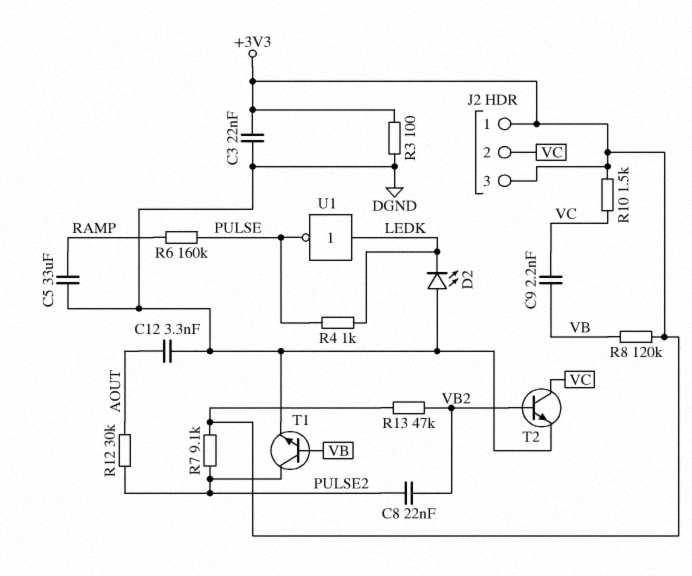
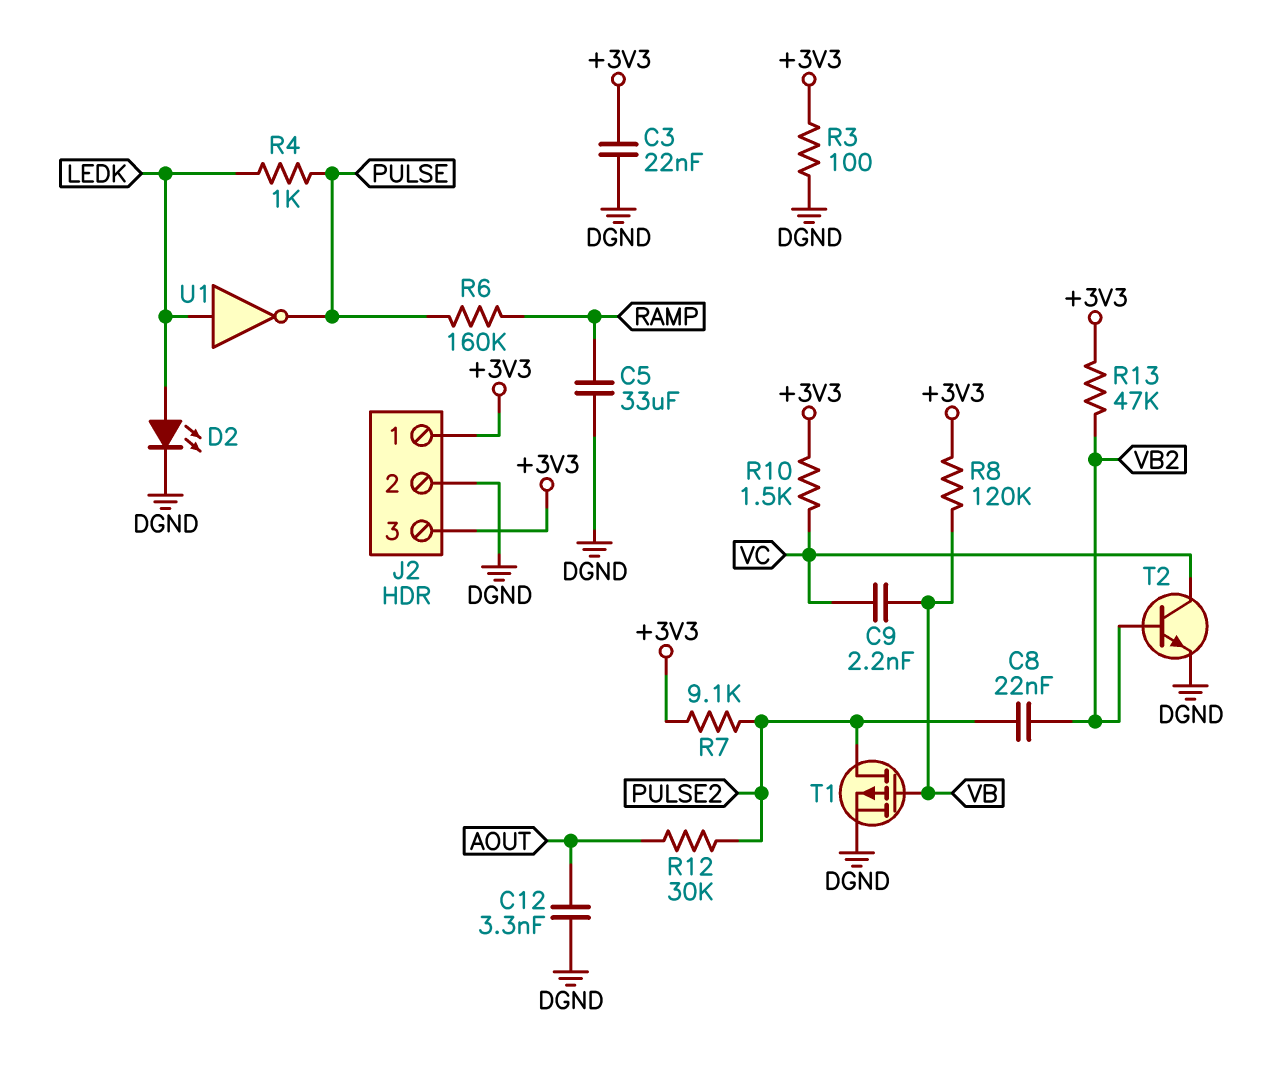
D2: LED (A DGND, K LEDK) -> LED (A LEDK, K DGND)
J2 pin 2: VC -> DGND
T1: NPN (B VB, C PULSE2, E DGND) -> PMOS (G VB, D PULSE2, S DGND)

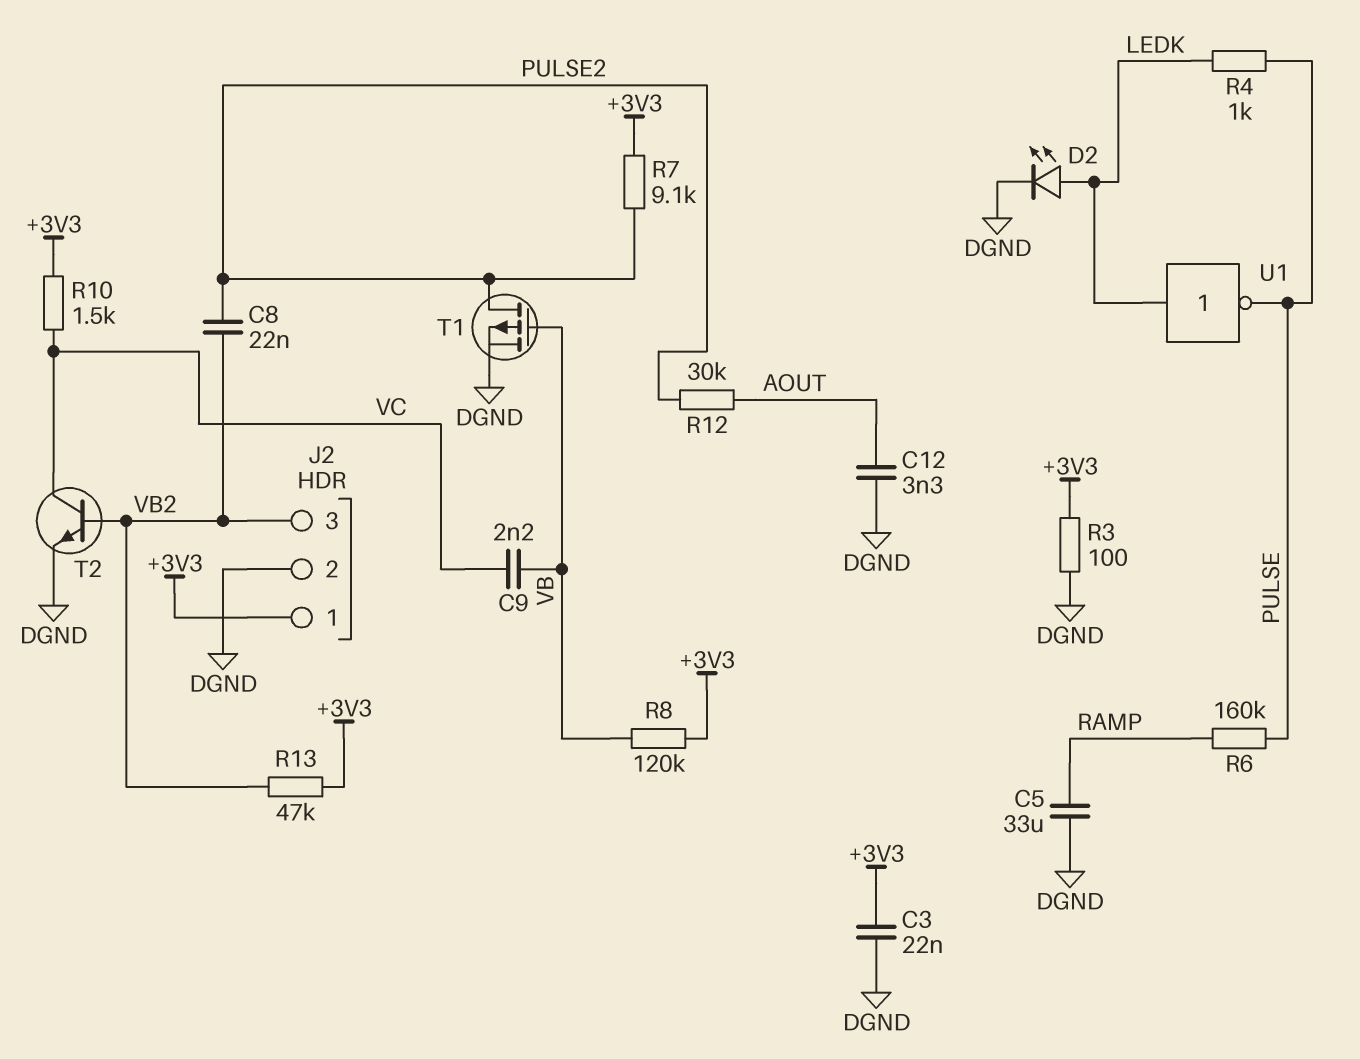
J2 pin 3: +3V3 -> VB2

